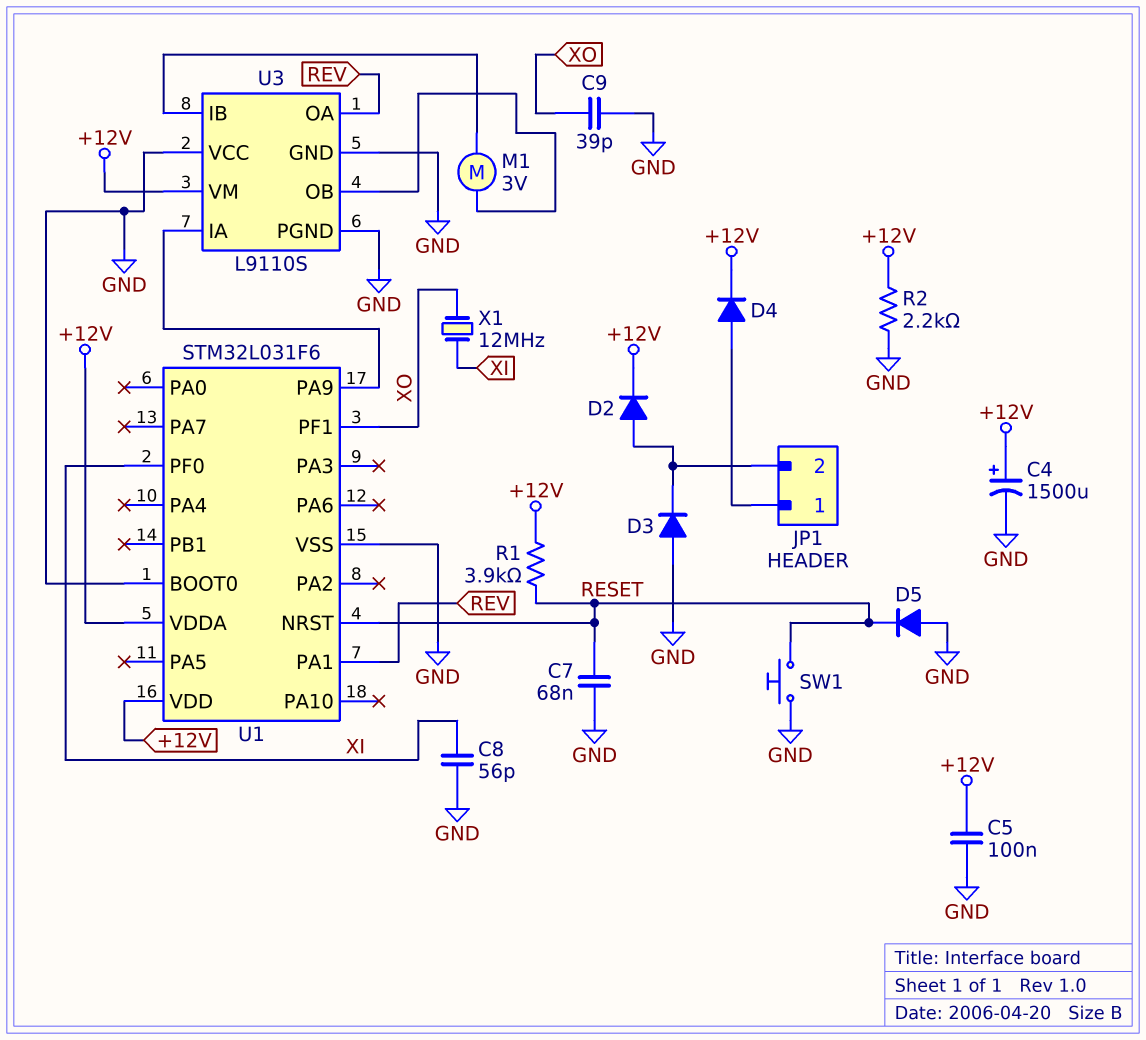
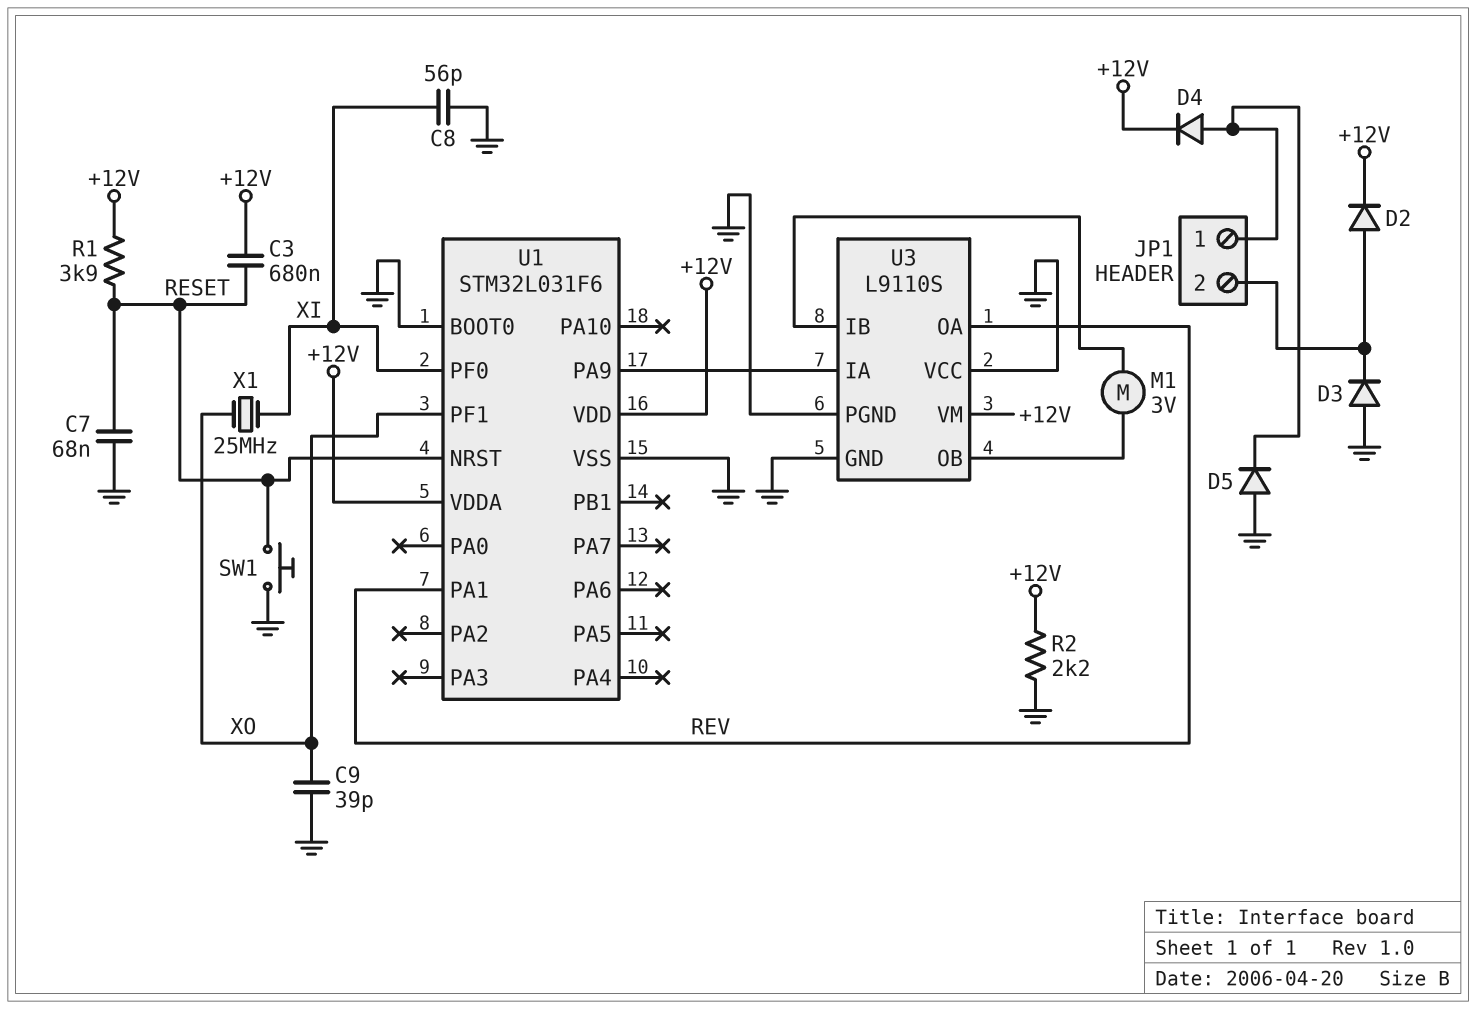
C3: none -> 680nF (+12V, RESET)
C4: 1500uF (plus +12V, minus GND) -> none
C5: 100nF (+12V, GND) -> none
D5: diode (A GND, K RESET) -> diode (A GND, K JP1/1)
X1: 12MHz (XI, XO) -> 25MHz (XI, XO)

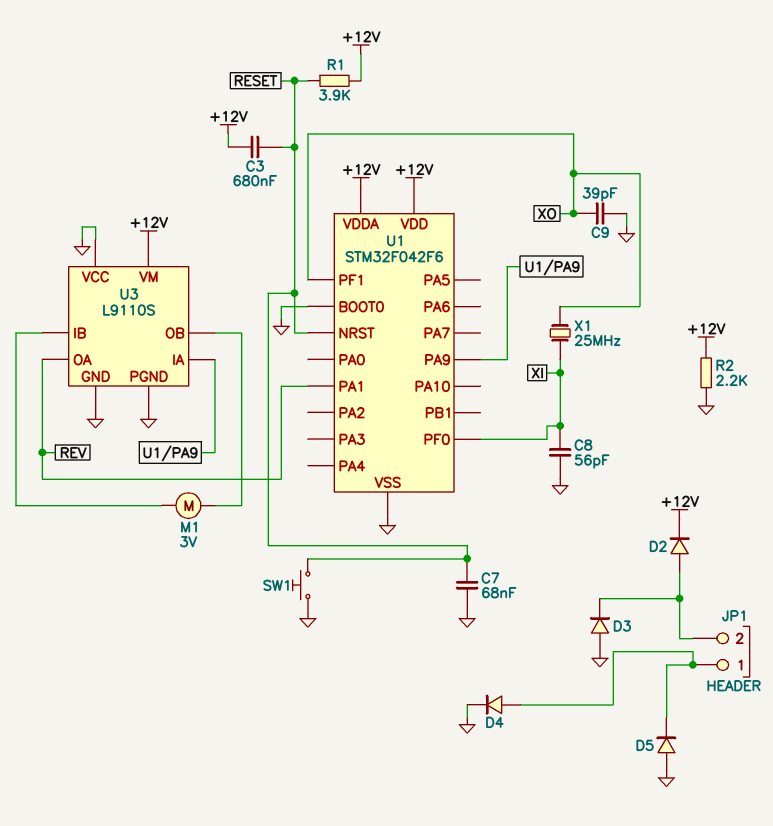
D4: diode (A JP1/1, K +12V) -> diode (A JP1/1, K GND)
U1: STM32L031F6 -> STM32F042F6

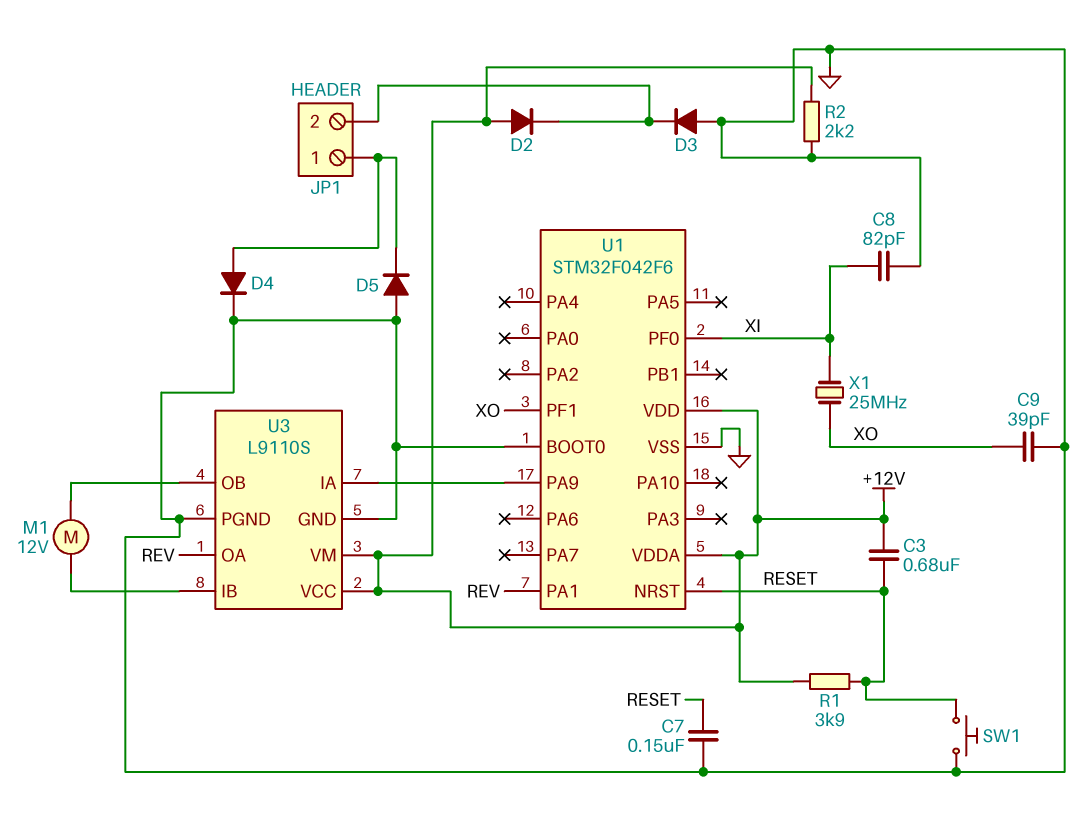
C7: 68nF (GND, RESET) -> 150nF (GND, RESET)
C8: 56pF (GND, XI) -> 82pF (GND, XI)
D2: diode (A JP1/2, K +12V) -> diode (A +12V, K JP1/2)
M1: motor 3V (U3/IB, U3/OB) -> motor 12V (U3/IB, U3/OB)
U3 pin VCC: GND -> +12V

